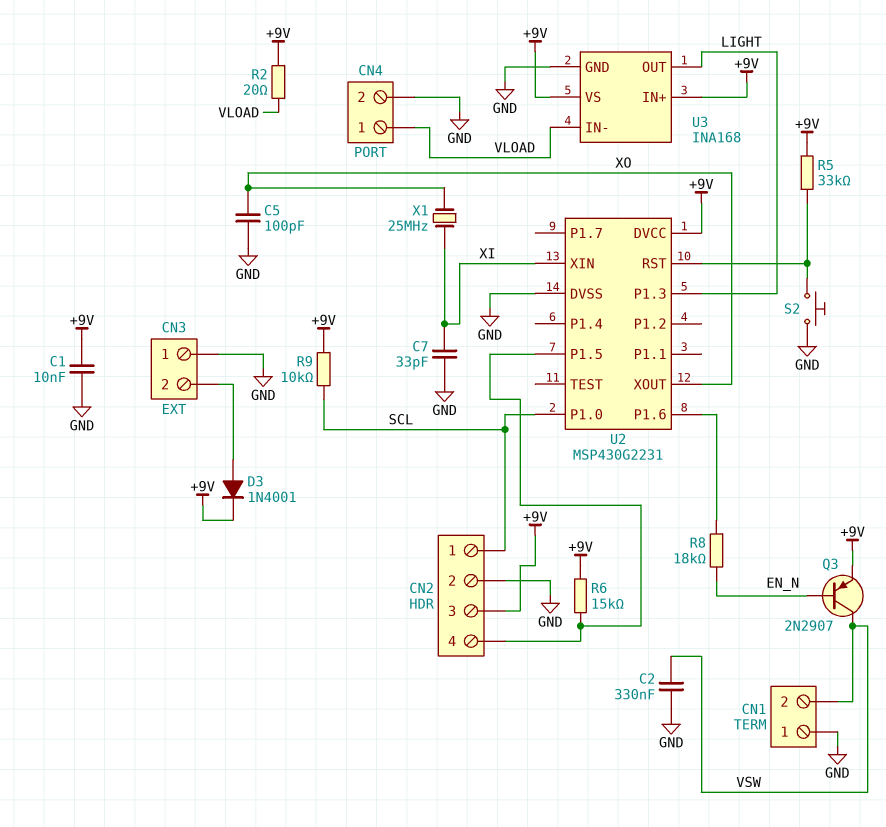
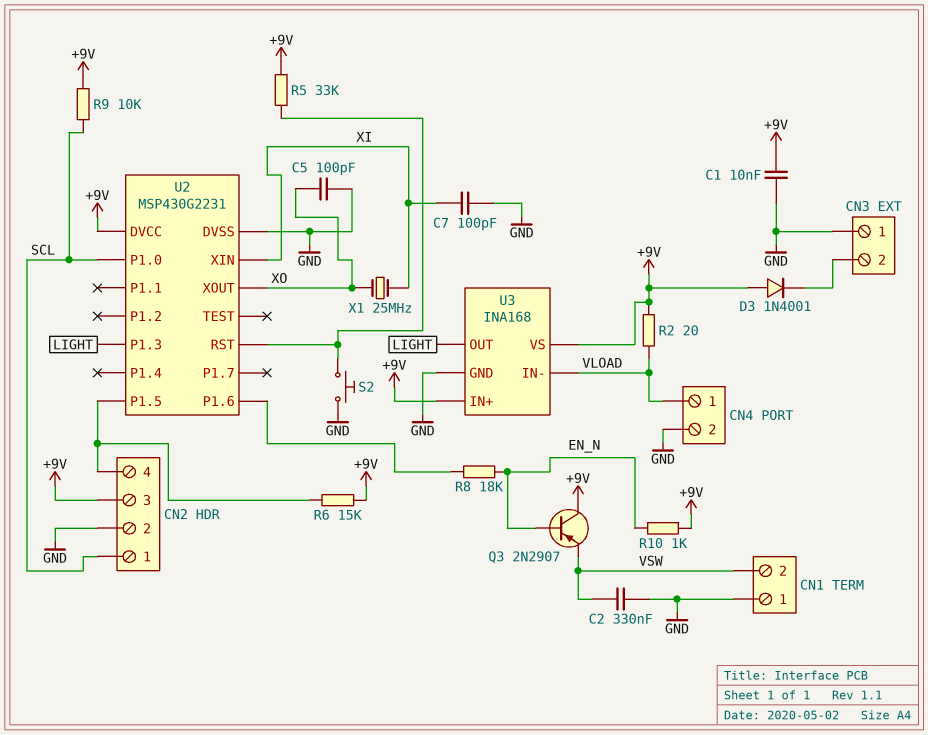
C7: 33pF (GND, XI) -> 100pF (GND, XI)
D3: diode 1N4001 (A CN3/2, K +9V) -> diode 1N4001 (A +9V, K CN3/2)
Q3: PNP 2N2907 (B EN_N, C VSW, E +9V) -> PNP 2N2907 (B EN_N, C +9V, E VSW)
R10: none -> 1k (+9V, EN_N)

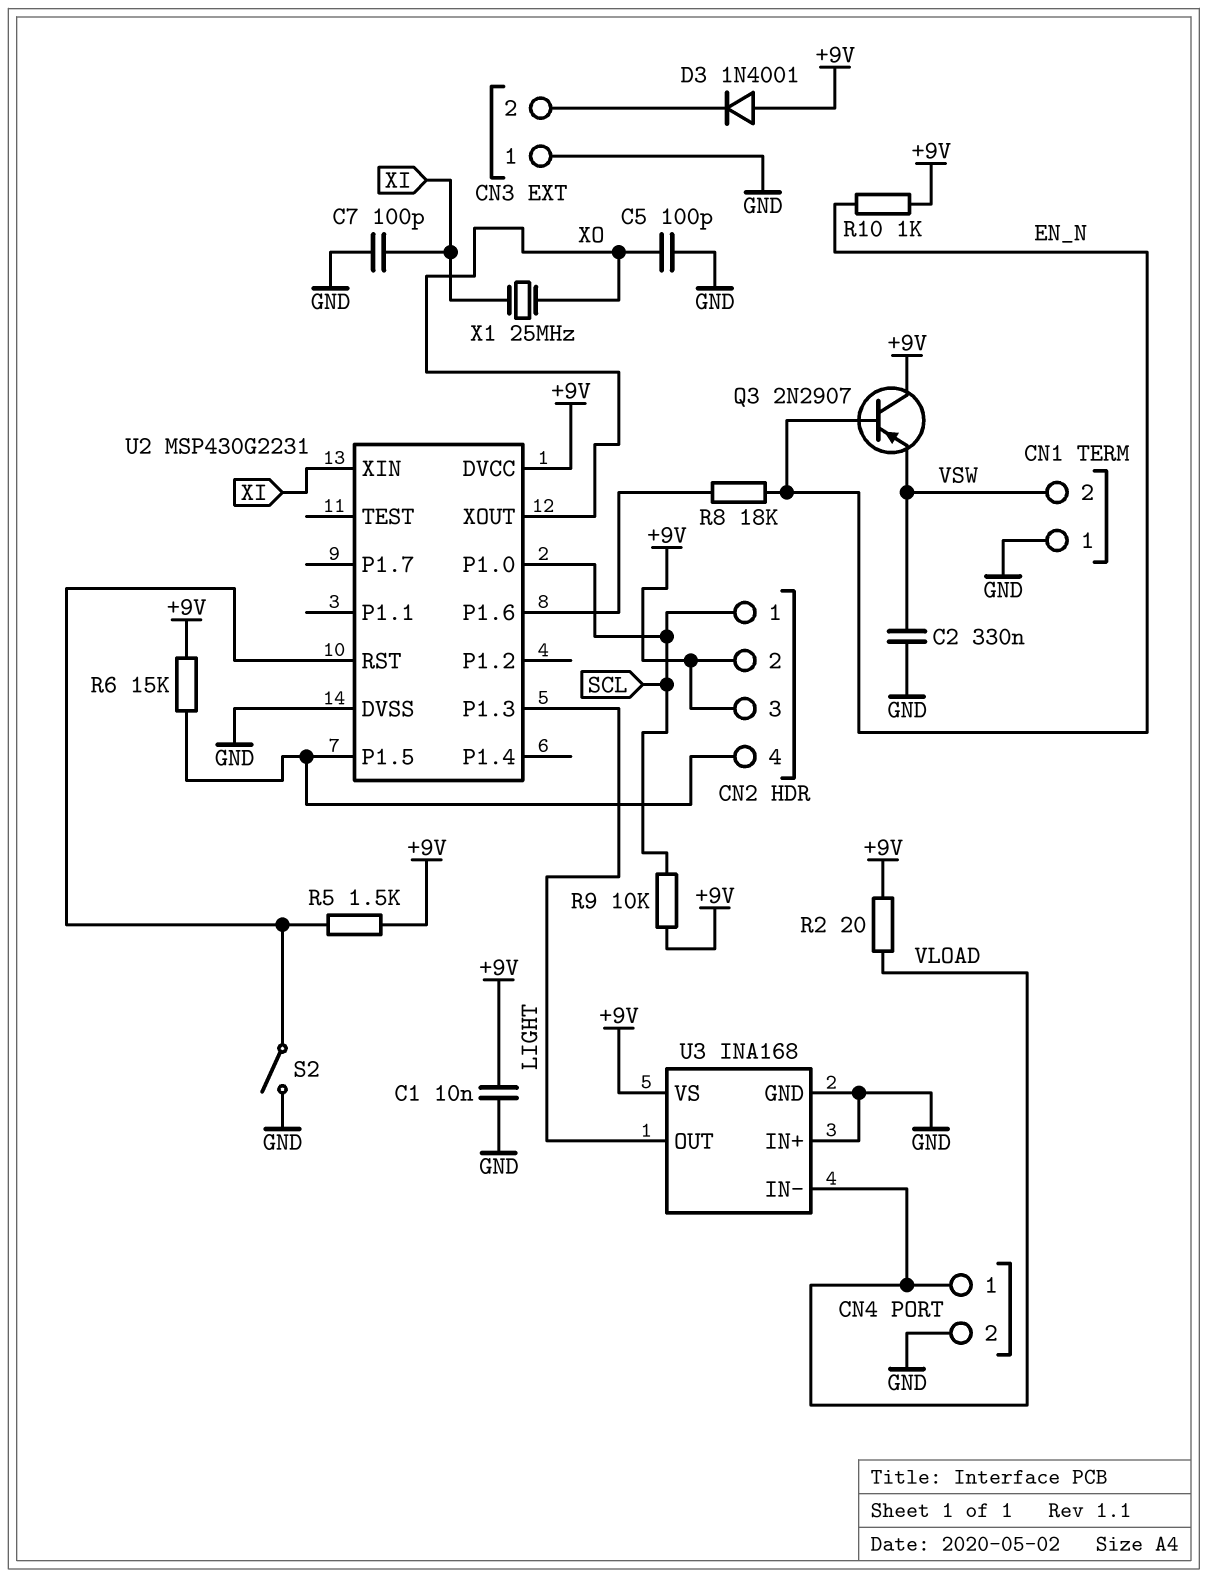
CN2 pin 2: GND -> +9V
R5: 33k (+9V, U2/RST) -> 1.5k (+9V, U2/RST)
S2: button (GND, U2/RST) -> switch (GND, U2/RST)
U3 pin IN+: +9V -> GND

